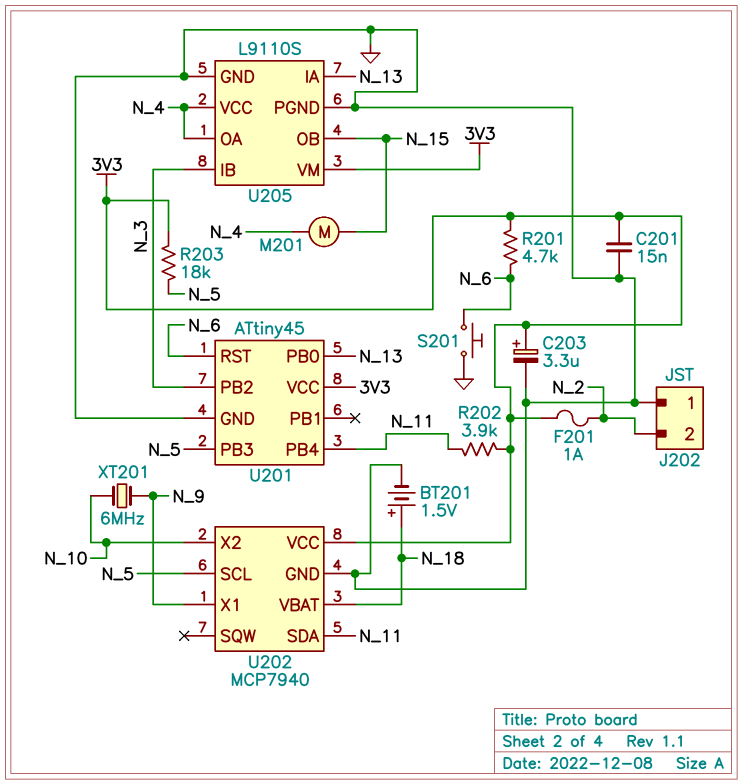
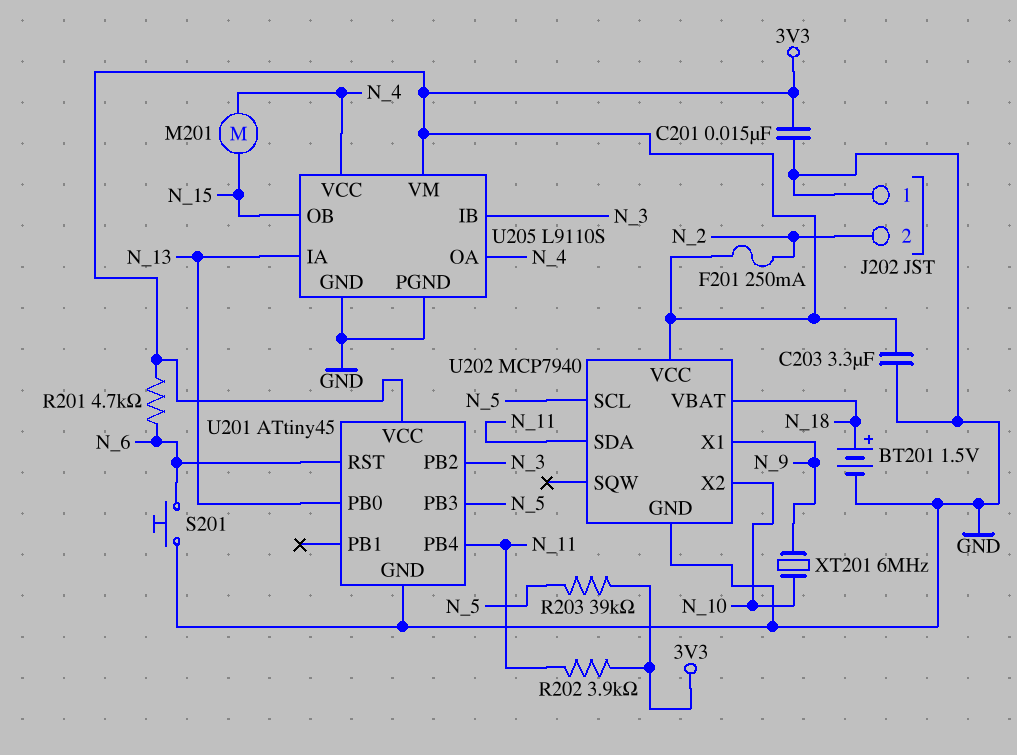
C203: 3.3uF (plus 3V3, minus GND) -> 3.3uF (3V3, GND)
F201: 1A (3V3, N_2) -> 250mA (3V3, N_2)
R203: 18k (3V3, N_5) -> 39k (3V3, N_5)

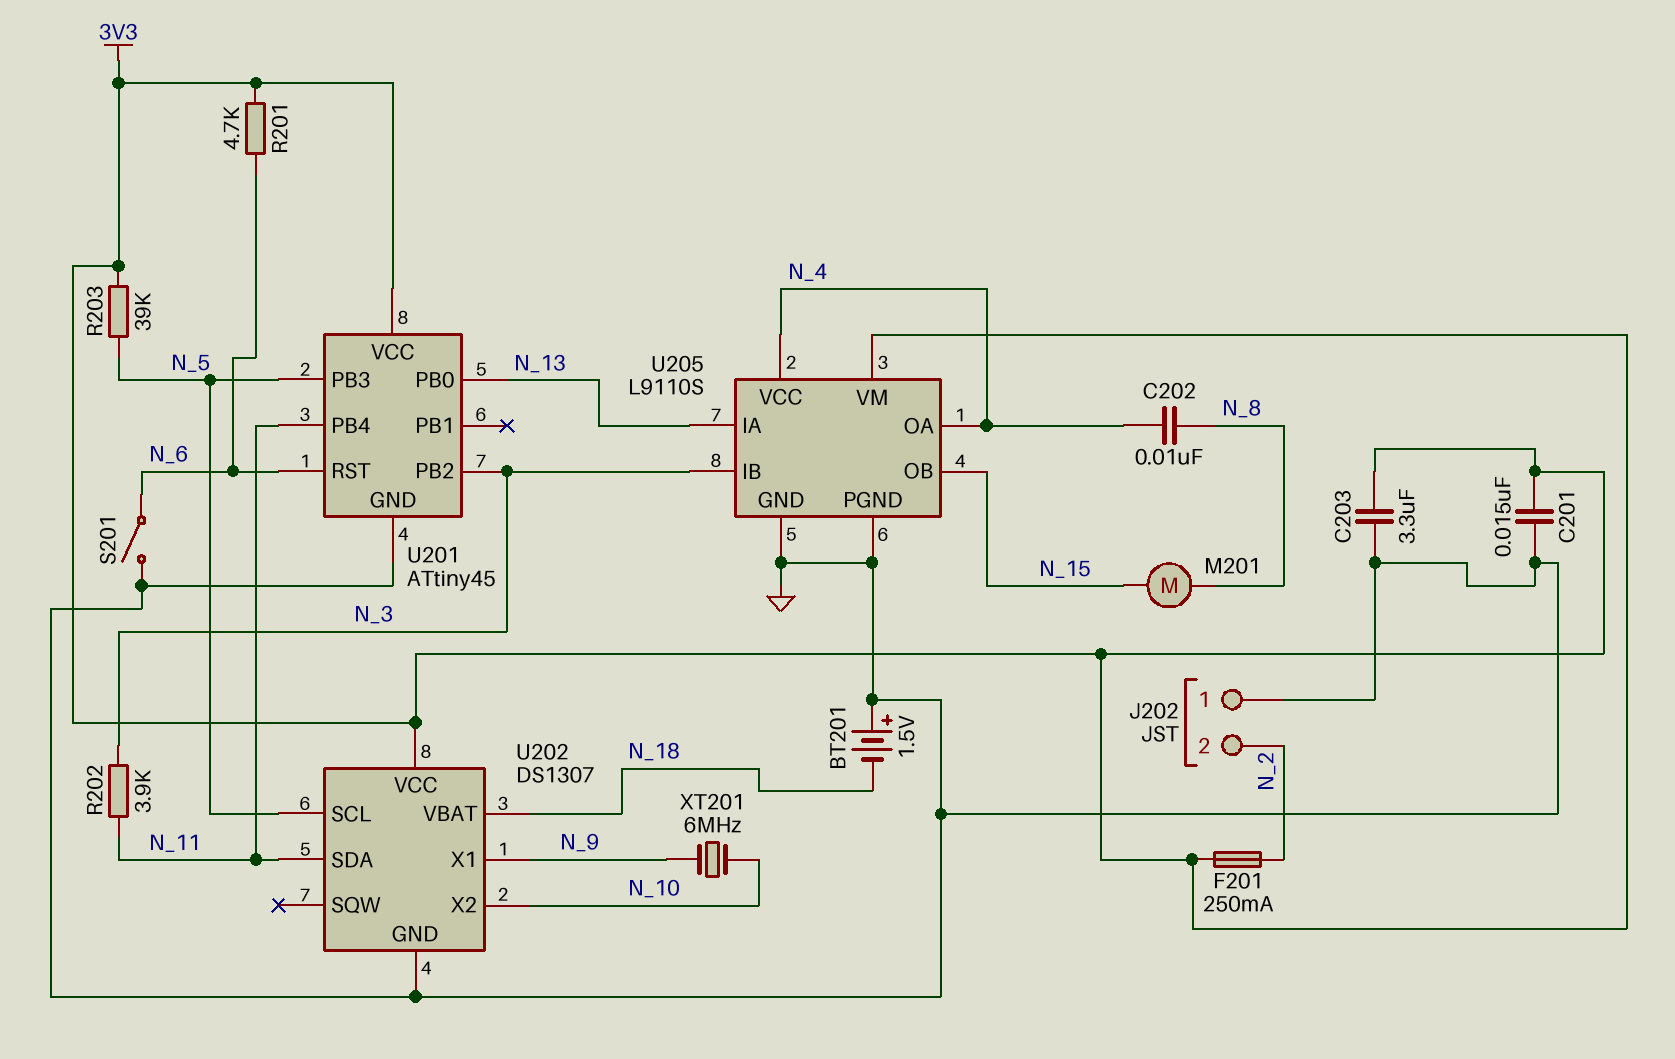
BT201: 1.5V (plus N_18, minus GND) -> 1.5V (plus GND, minus N_18)
C202: none -> 10nF (N_4, N_8)
M201: motor (N_4, N_15) -> motor (N_8, N_15)
R202: 3.9k (3V3, N_11) -> 3.9k (N_3, N_11)
S201: button (GND, N_6) -> switch (GND, N_6)
U202: MCP7940 -> DS1307

